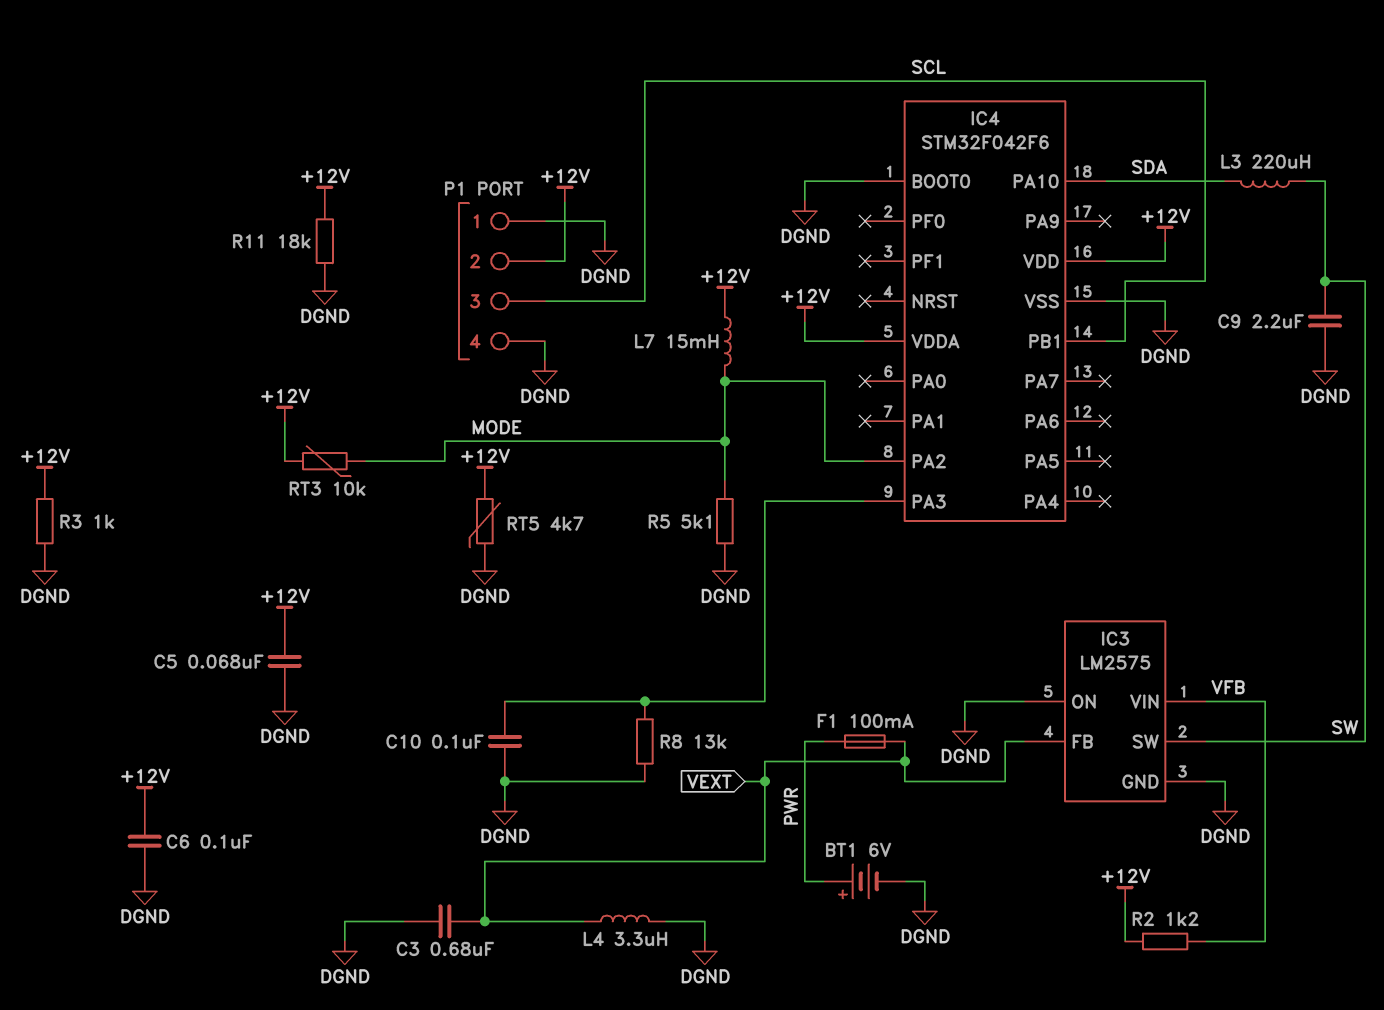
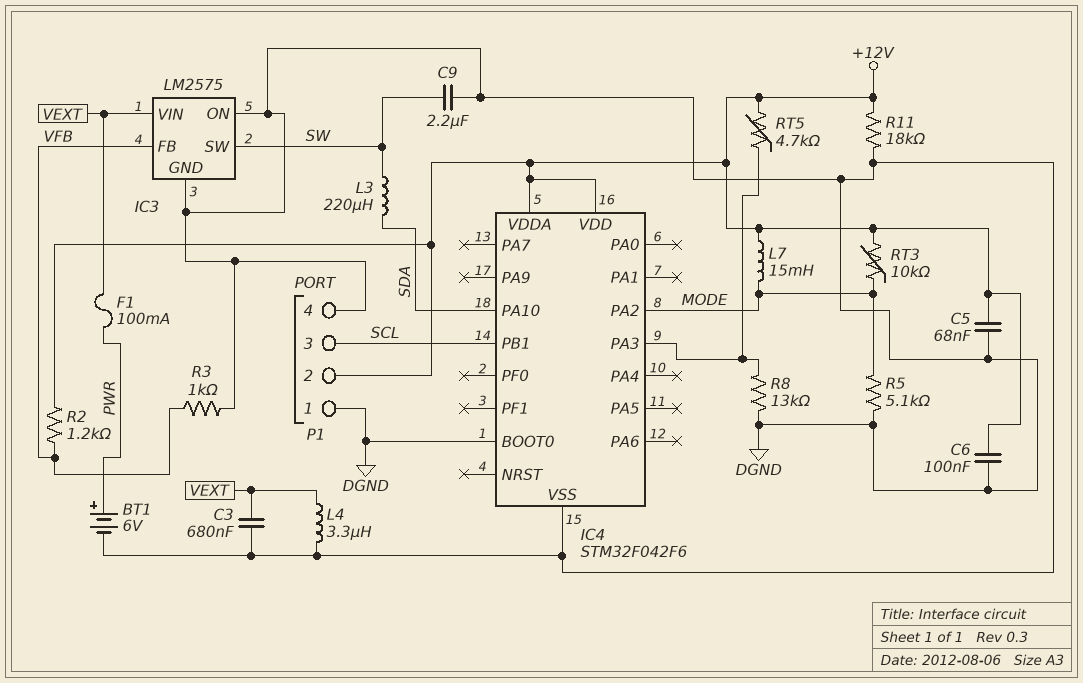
C10: 100nF (DGND, IC4/PA3) -> none
IC3 pin FB: VEXT -> VFB
IC3 pin VIN: VFB -> VEXT
R3: 1k (+12V, DGND) -> 1k (DGND, VFB)
RT5: 4.7k (+12V, DGND) -> 4.7k (+12V, IC4/PA3)

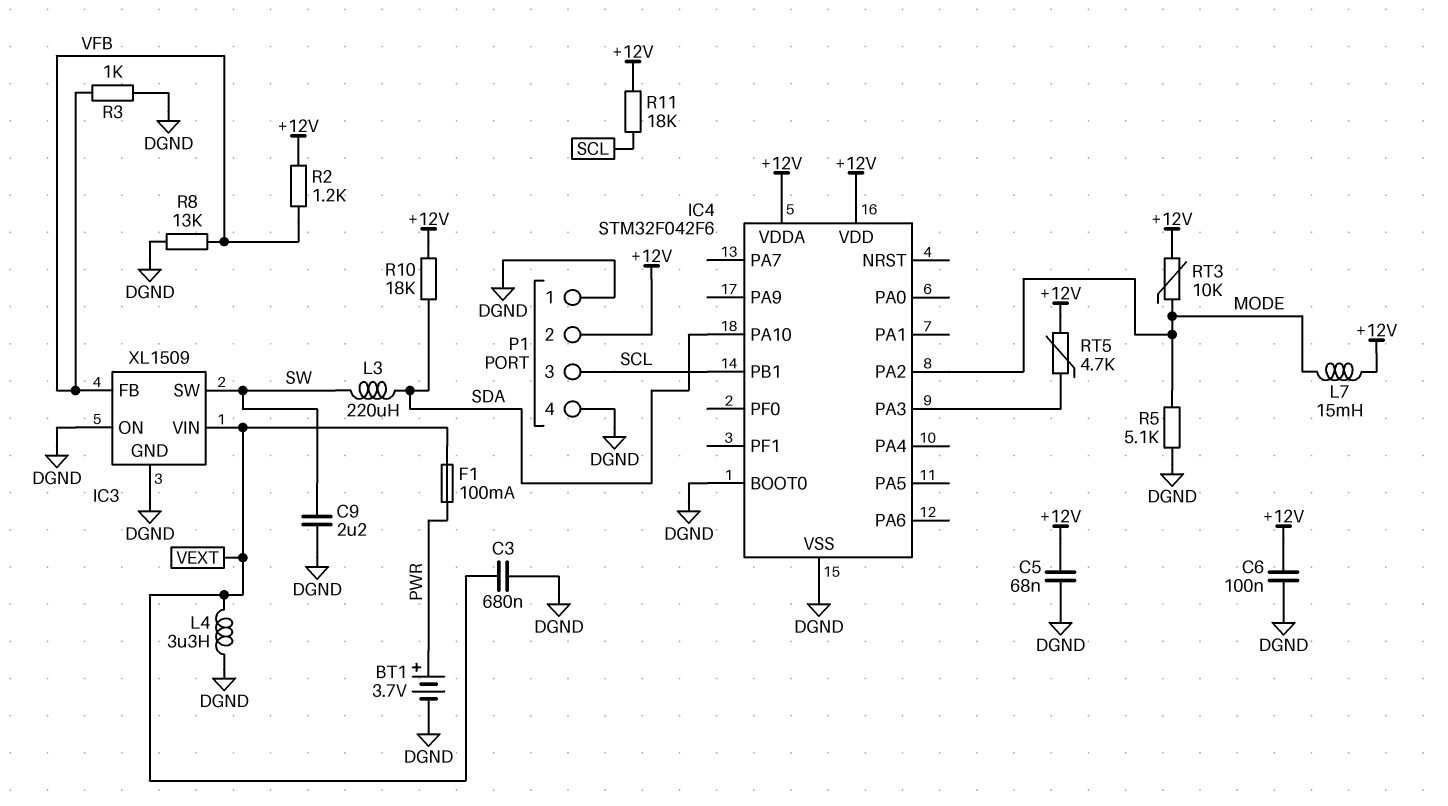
BT1: 6V (plus PWR, minus DGND) -> 3.7V (plus PWR, minus DGND)
IC3: LM2575 -> XL1509
R8: 13k (DGND, IC4/PA3) -> 13k (DGND, VFB)
R10: none -> 18k (+12V, SDA)
R11: 18k (+12V, DGND) -> 18k (+12V, SCL)

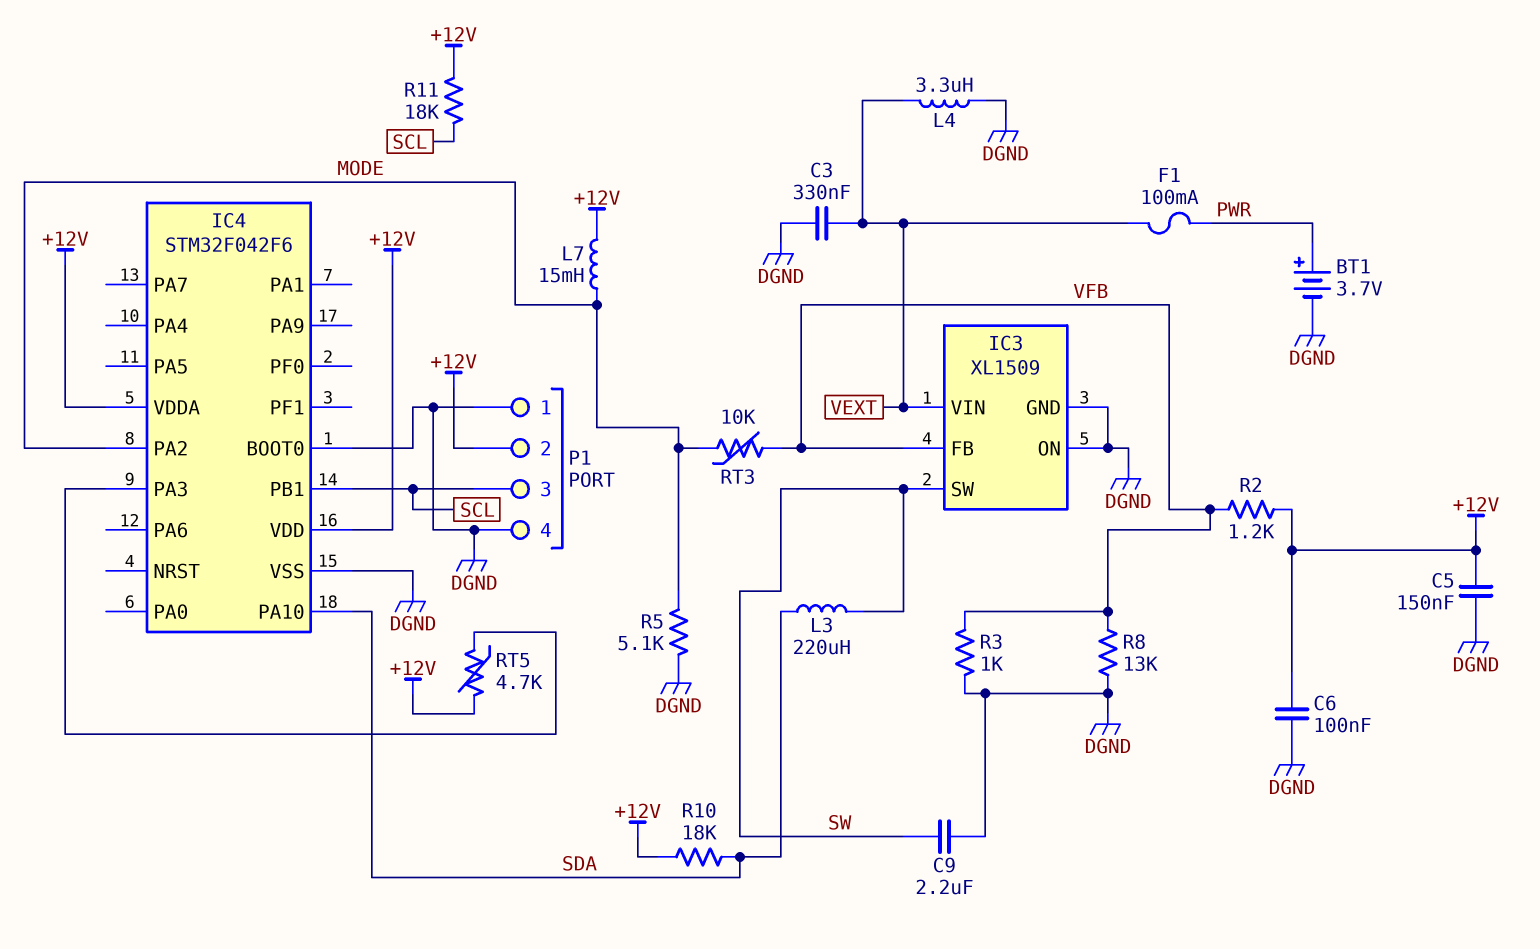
C3: 680nF (DGND, VEXT) -> 330nF (DGND, VEXT)
C5: 68nF (+12V, DGND) -> 150nF (+12V, DGND)
RT3: 10k (+12V, MODE) -> 10k (MODE, VFB)

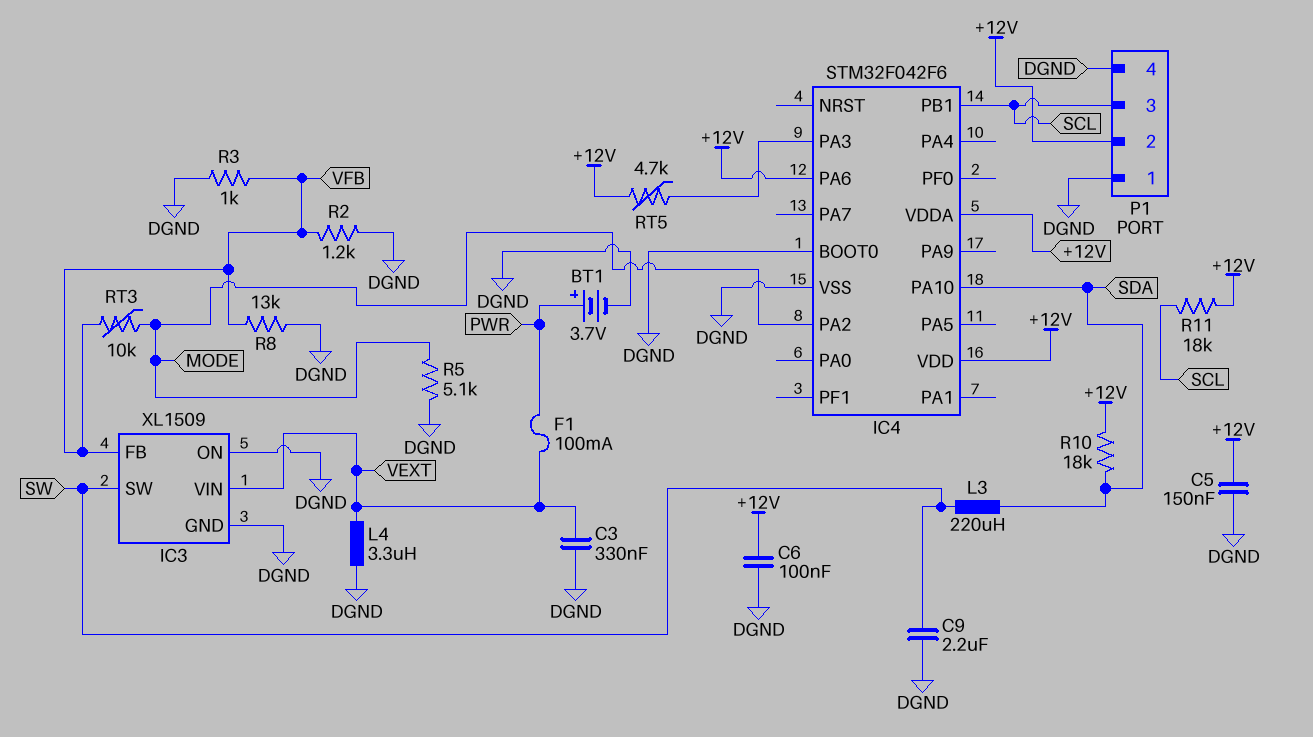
IC4 pin PA6: none -> +12V
L7: 15mH (+12V, MODE) -> none
R2: 1.2k (+12V, VFB) -> 1.2k (DGND, VFB)

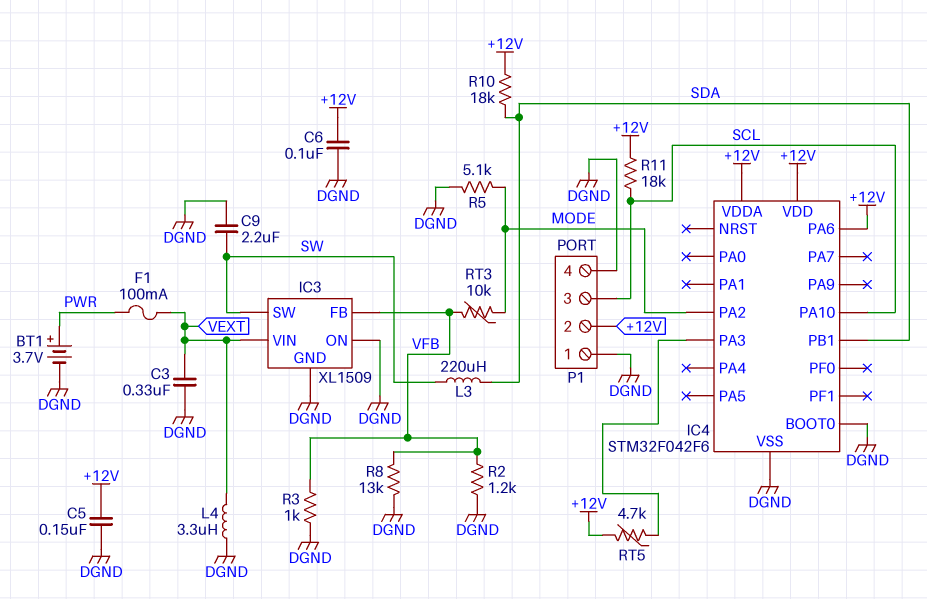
IC4 pin PA10: SDA -> SCL
IC4 pin PB1: SCL -> SDA

